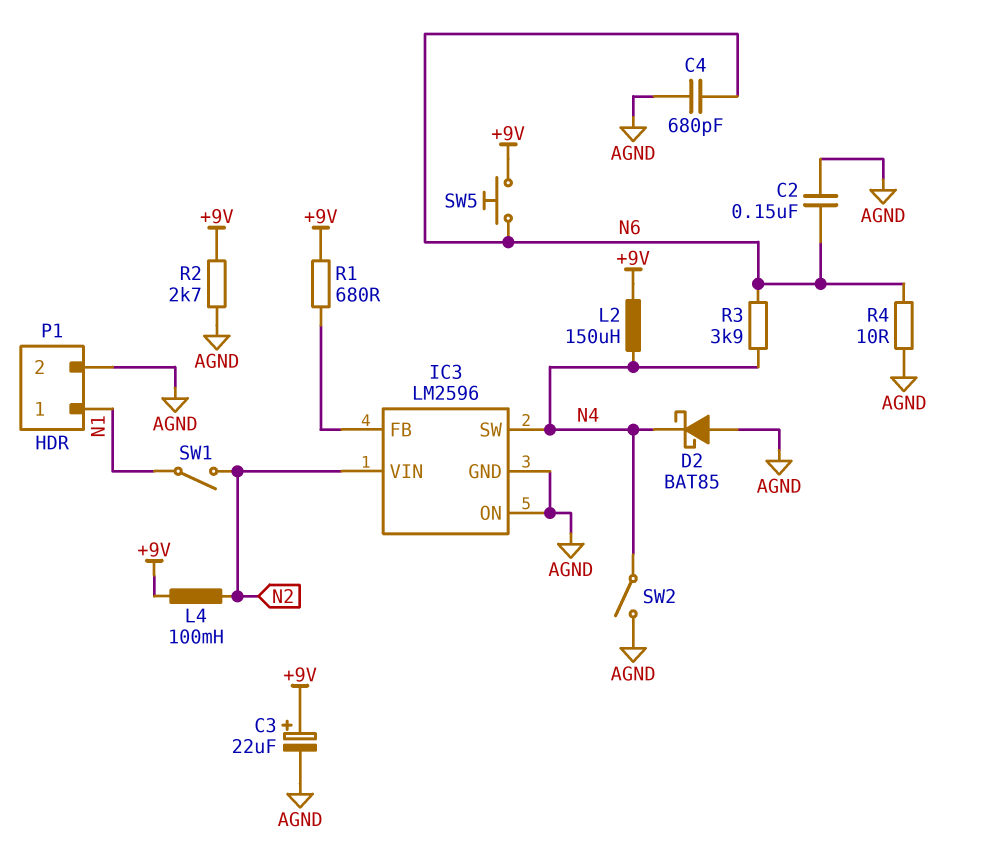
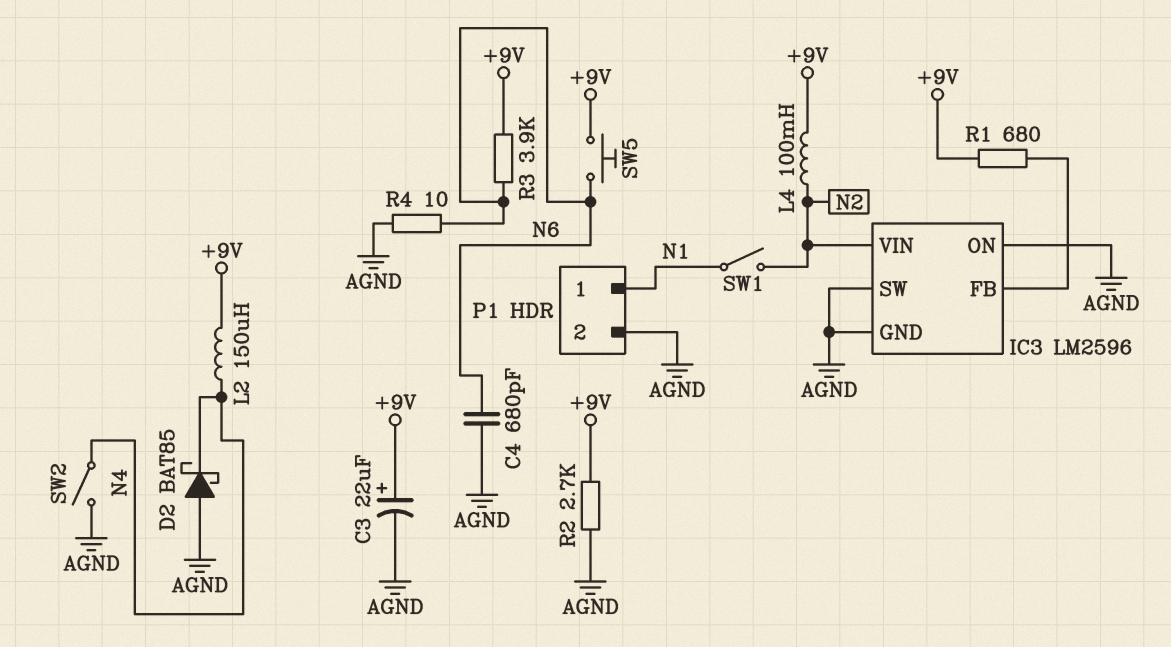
C2: 150nF (AGND, N6) -> none
IC3 pin SW: N4 -> AGND
R3: 3.9k (N4, N6) -> 3.9k (+9V, N6)

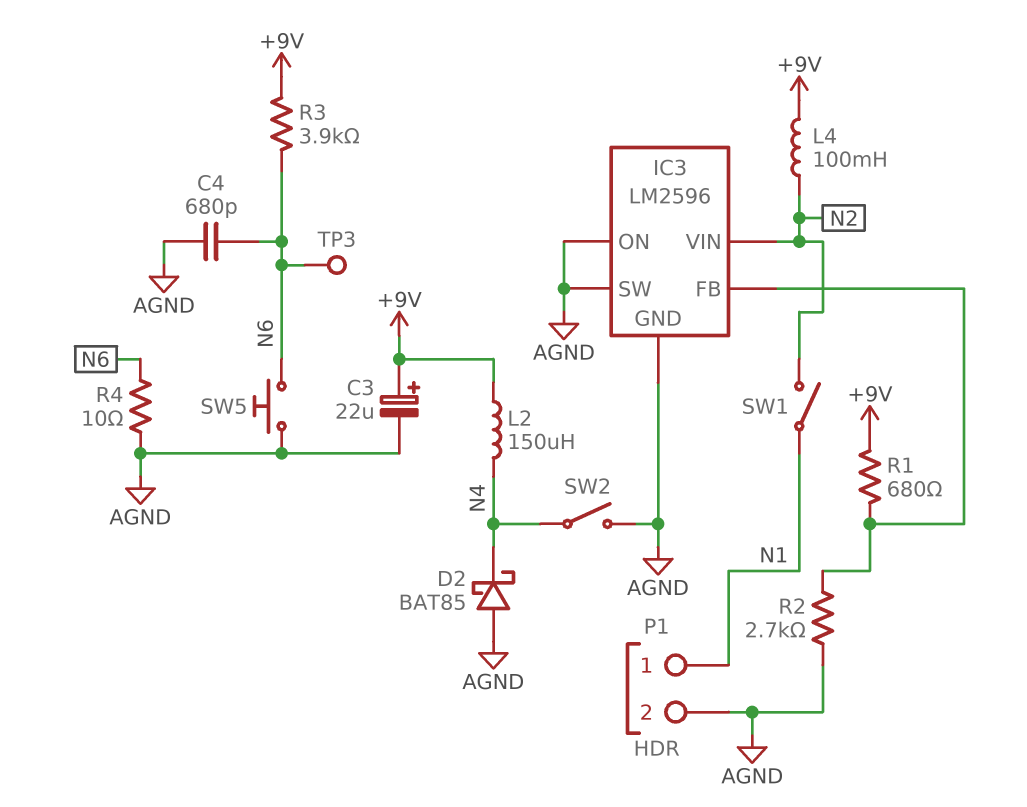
R2: 2.7k (+9V, AGND) -> 2.7k (AGND, IC3/FB)
SW5: button (+9V, N6) -> button (AGND, N6)
TP3: none -> test point (N6)

